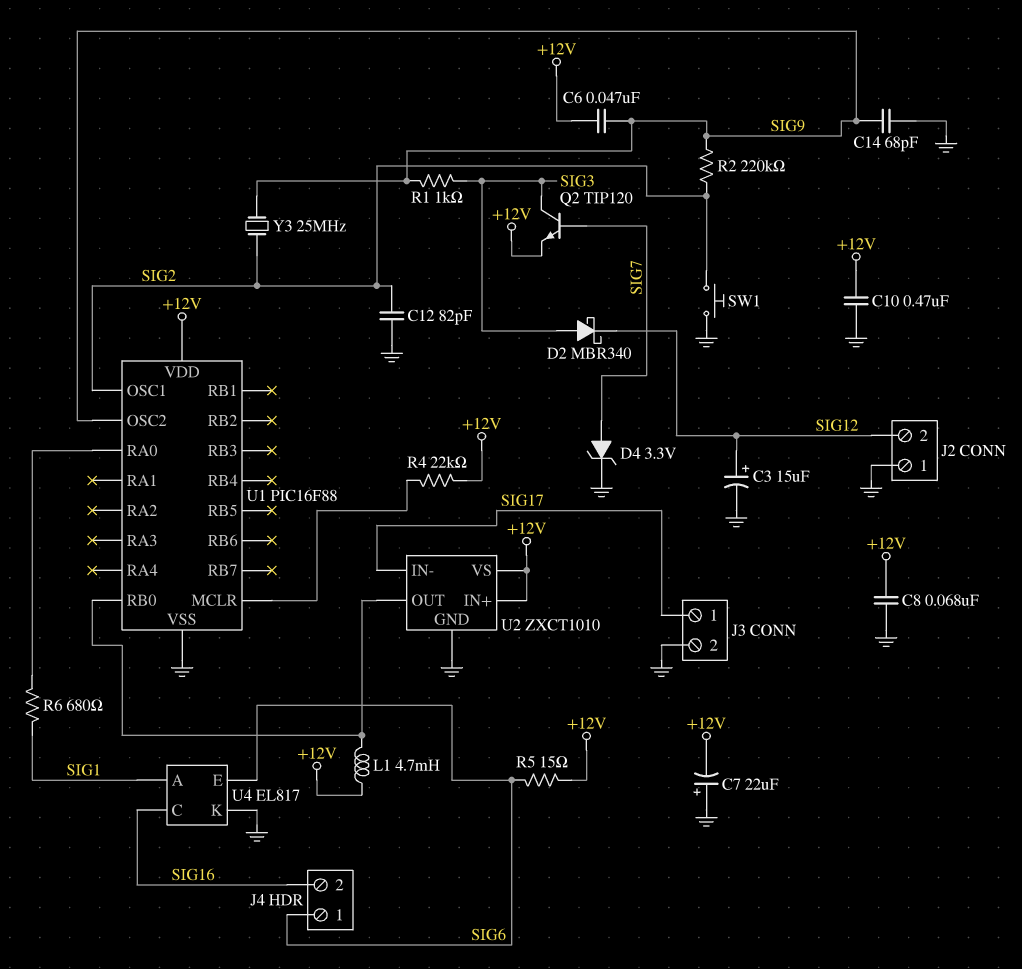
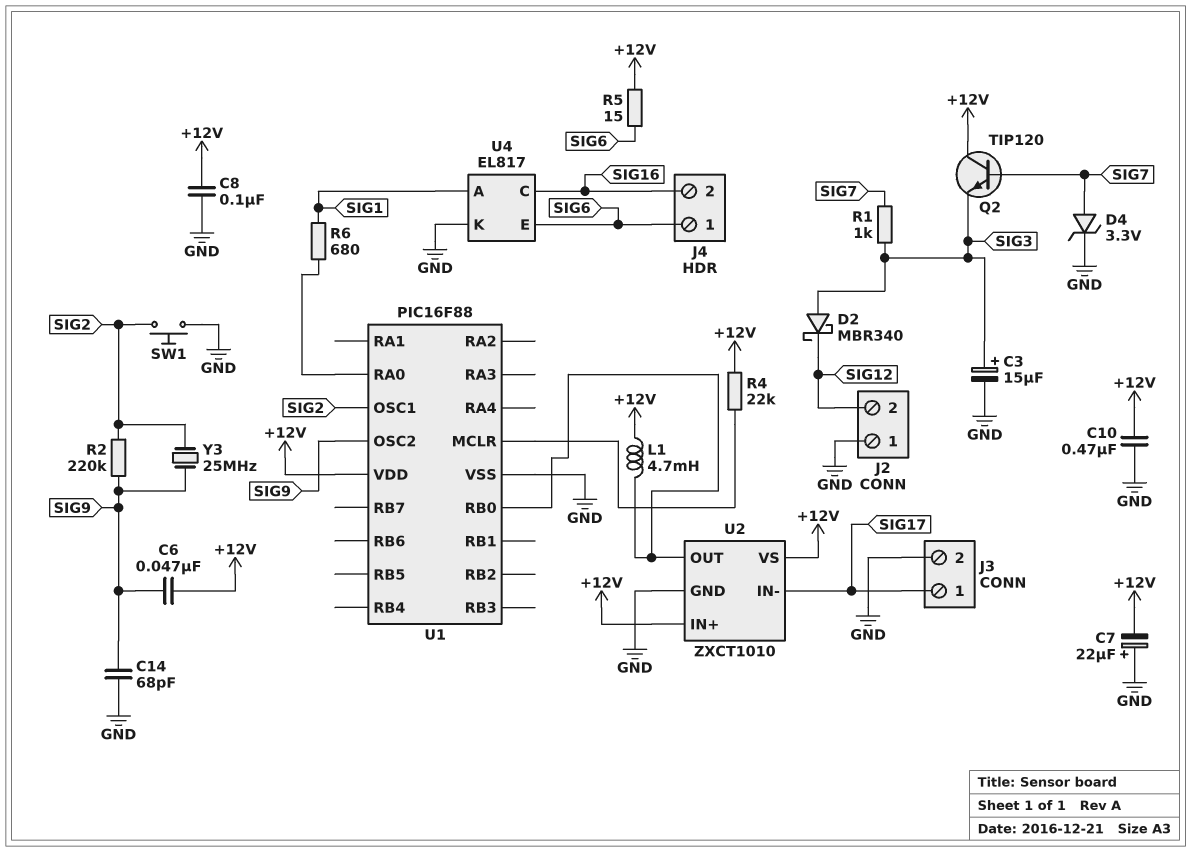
C3: 15uF (plus SIG12, minus GND) -> 15uF (plus SIG3, minus GND)
C8: 68nF (+12V, GND) -> 100nF (+12V, GND)
C12: 82pF (GND, SIG2) -> none
Q2: NPN TIP120 (B SIG7, C SIG3, E +12V) -> NPN TIP120 (B SIG7, C +12V, E SIG3)
R1: 1k (SIG3, SIG9) -> 1k (SIG3, SIG7)

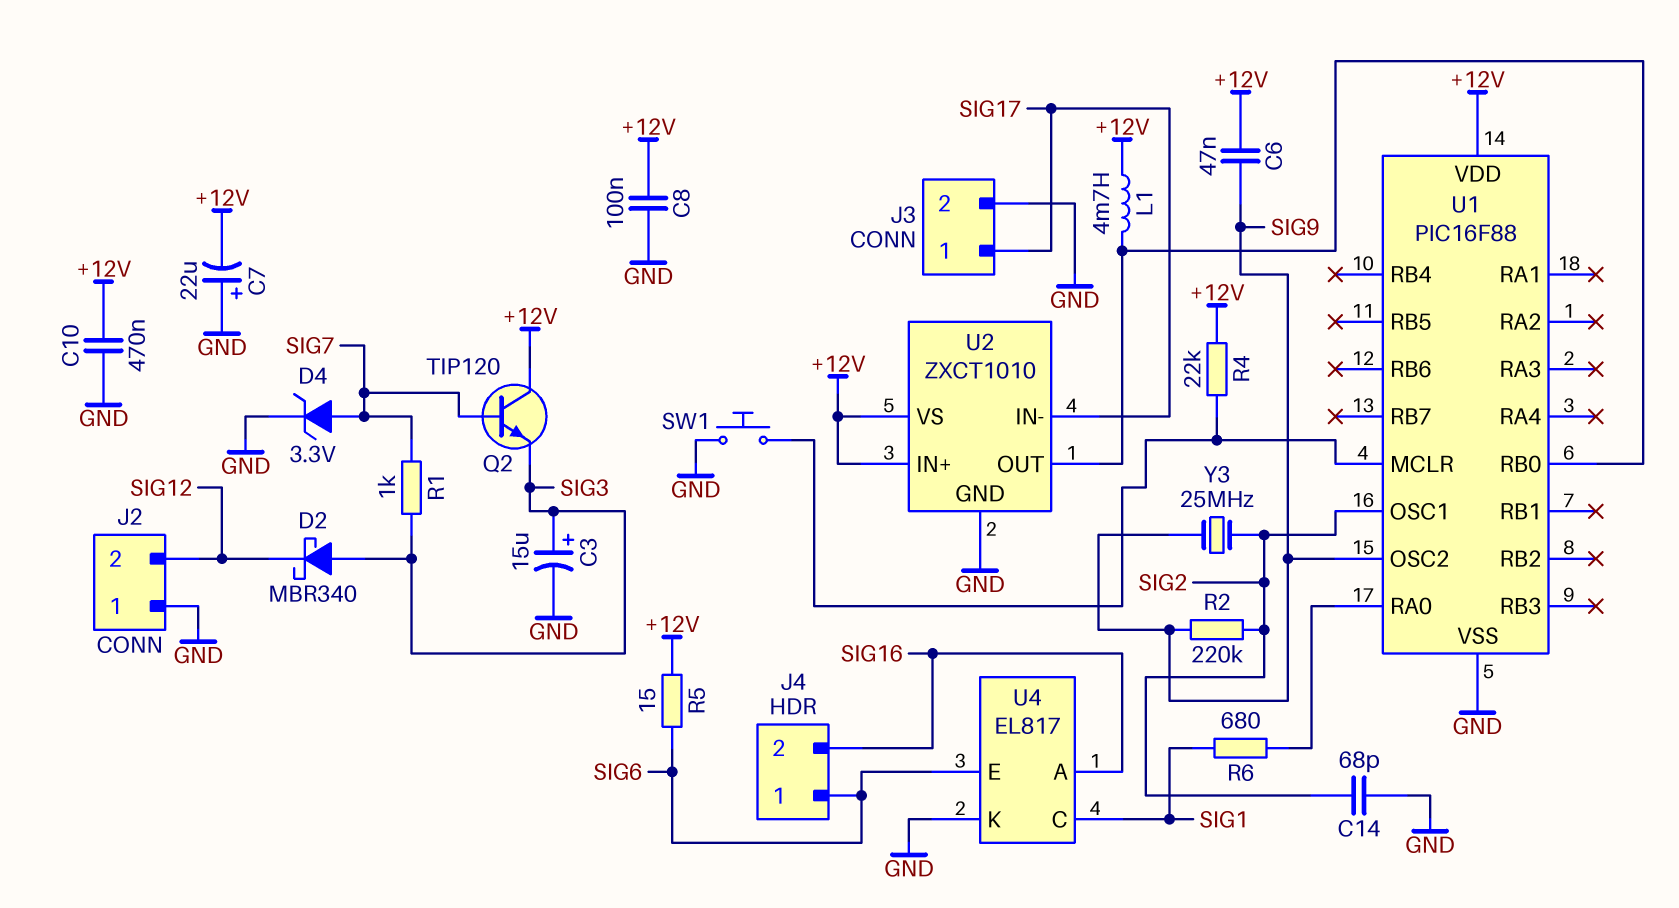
C14: 68pF (GND, SIG9) -> 68pF (GND, SIG2)
SW1: button (GND, SIG2) -> button (GND, U1/MCLR)
U4 pin A: SIG1 -> SIG16
U4 pin C: SIG16 -> SIG1

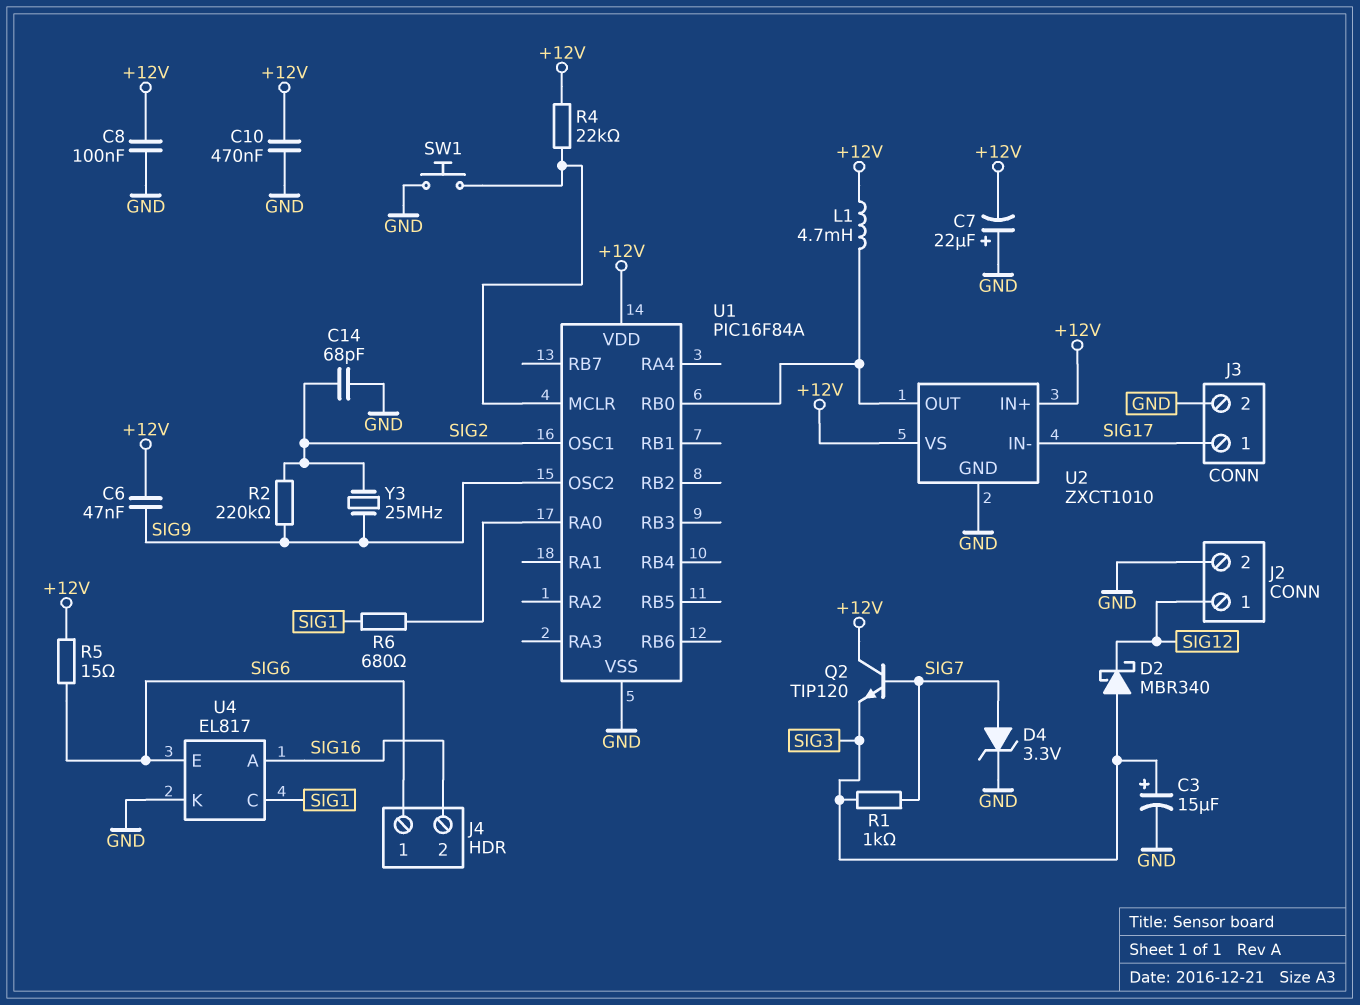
J2 pin 1: GND -> SIG12
J2 pin 2: SIG12 -> GND
U1: PIC16F88 -> PIC16F84A

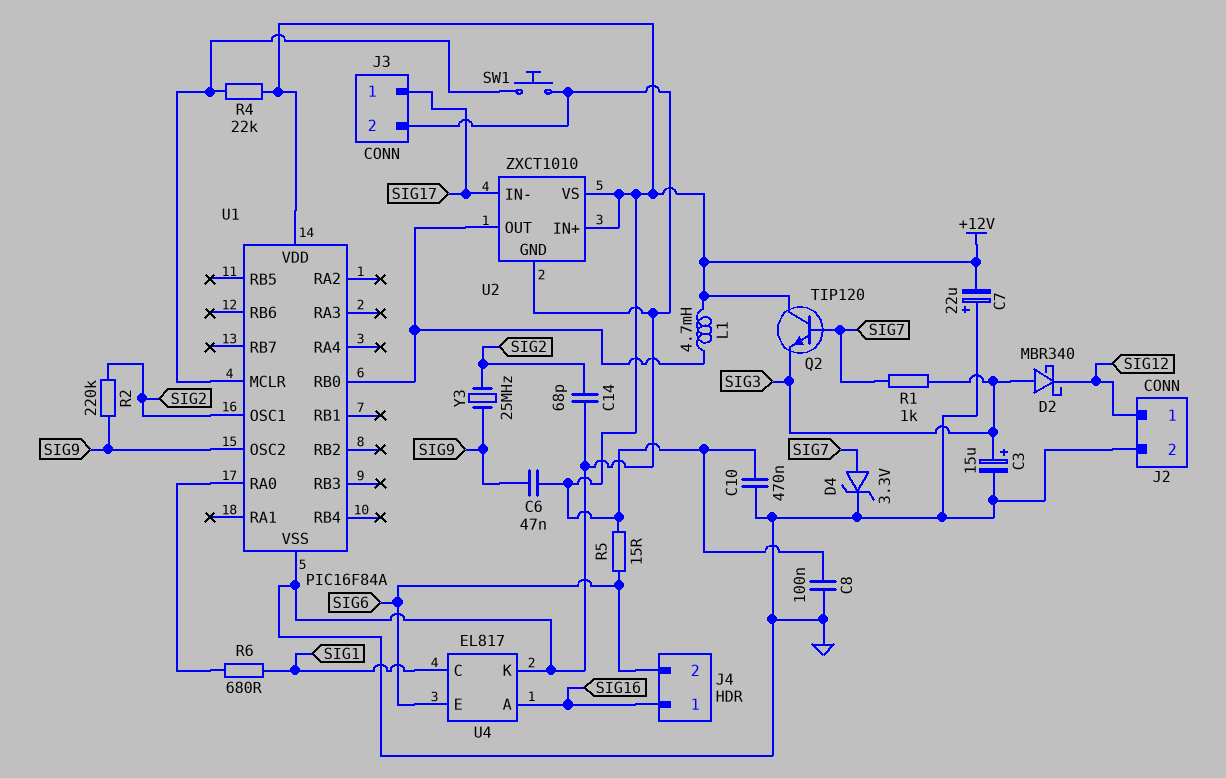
J4 pin 1: SIG6 -> SIG16
J4 pin 2: SIG16 -> SIG6

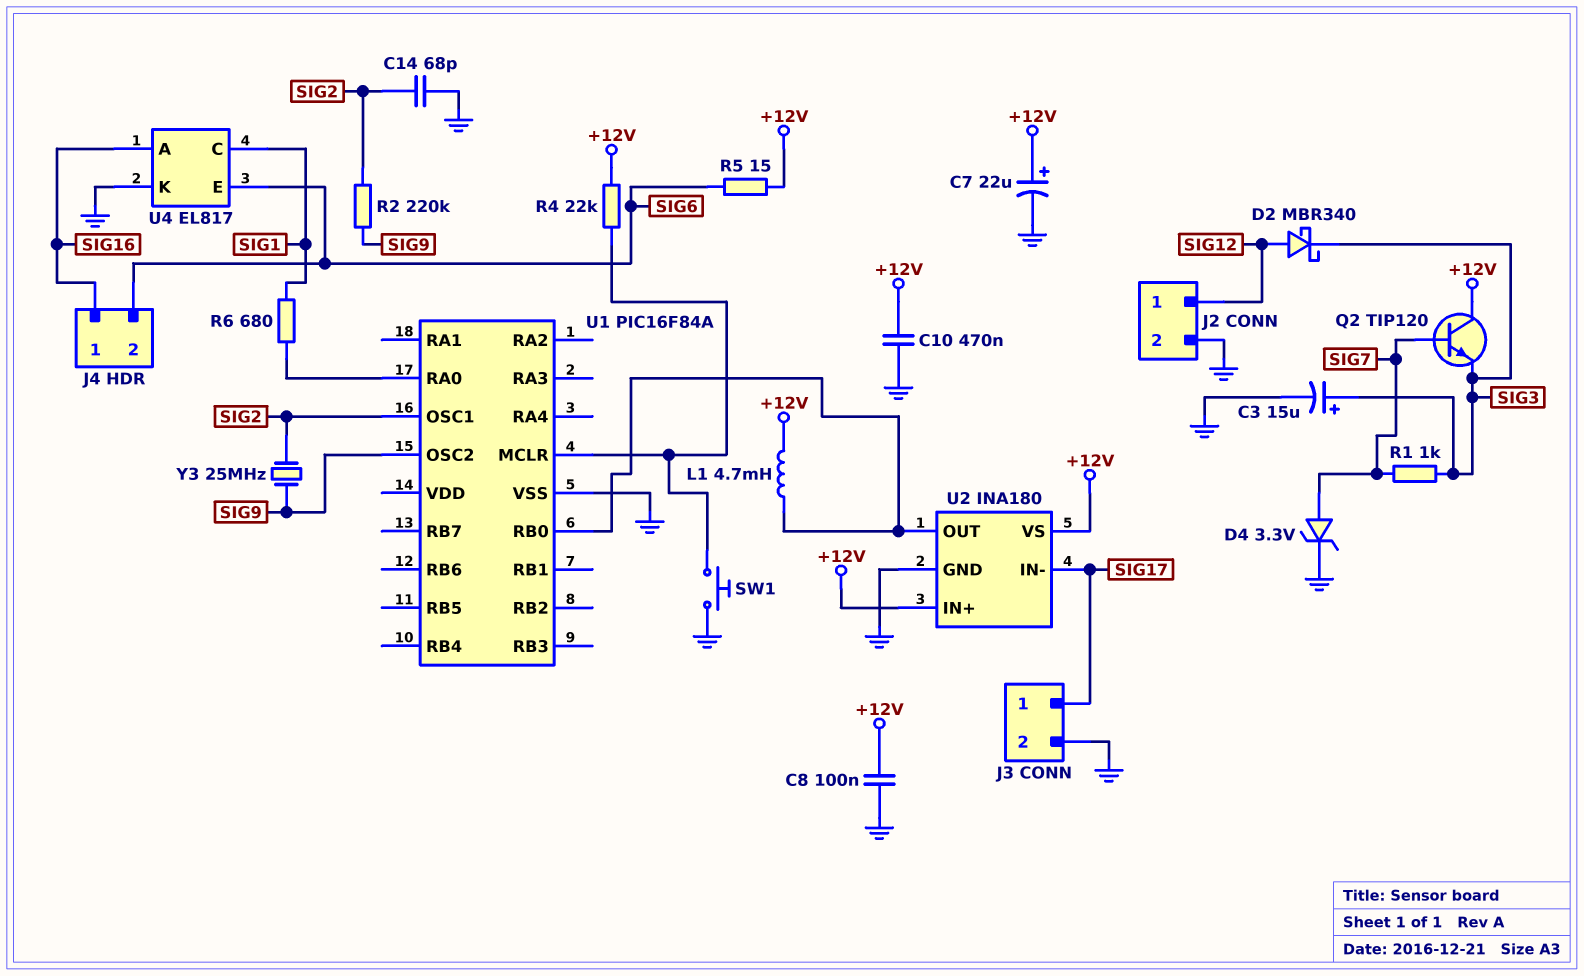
C6: 47nF (+12V, SIG9) -> none
C7: 22uF (plus GND, minus +12V) -> 22uF (plus +12V, minus GND)
D2: schottky MBR340 (A SIG3, K SIG12) -> schottky MBR340 (A SIG12, K SIG3)
U1 pin VDD: +12V -> none
U2: ZXCT1010 -> INA180

